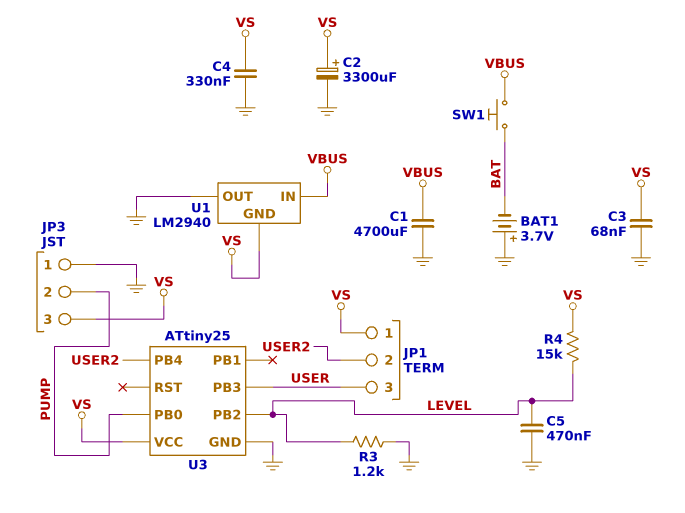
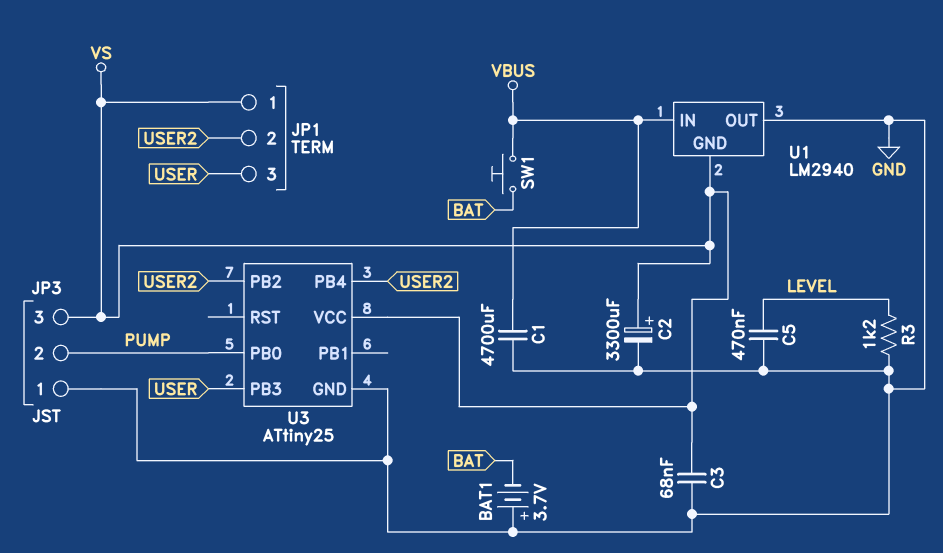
C4: 330nF (GND, VS) -> none
R4: 15k (LEVEL, VS) -> none
U3 pin PB2: LEVEL -> USER2

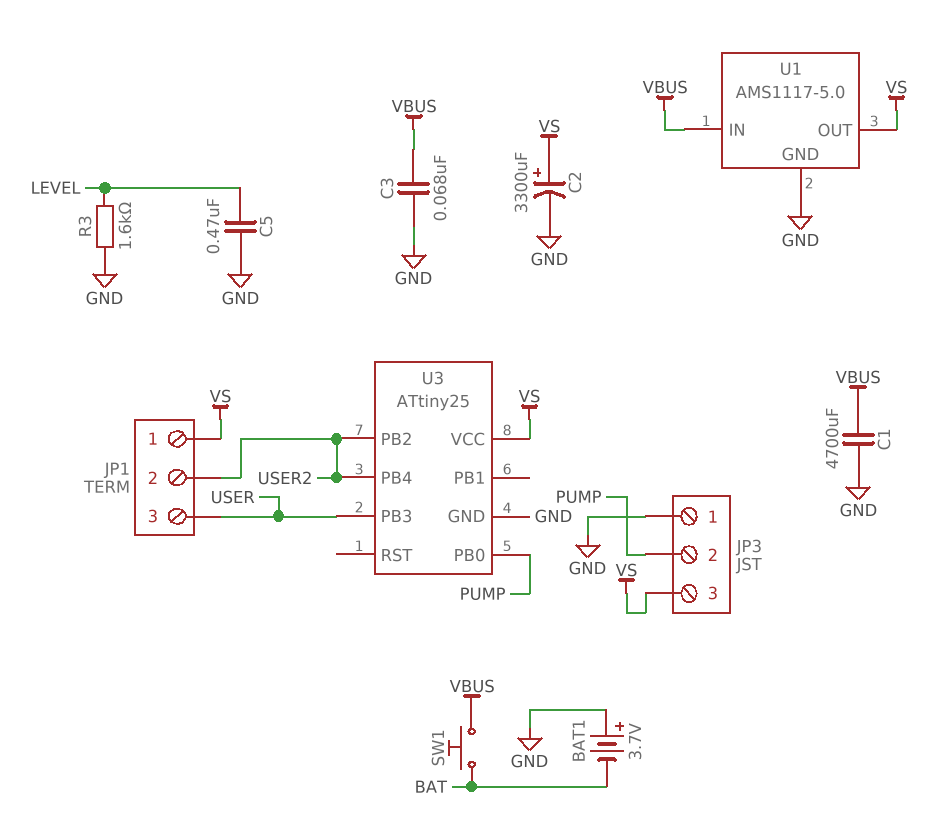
C3: 68nF (GND, VS) -> 68nF (GND, VBUS)
R3: 1.2k (GND, LEVEL) -> 1.6k (GND, LEVEL)
U1: LM2940 -> AMS1117-5.0
U1 pin GND: VS -> GND
U1 pin OUT: GND -> VS

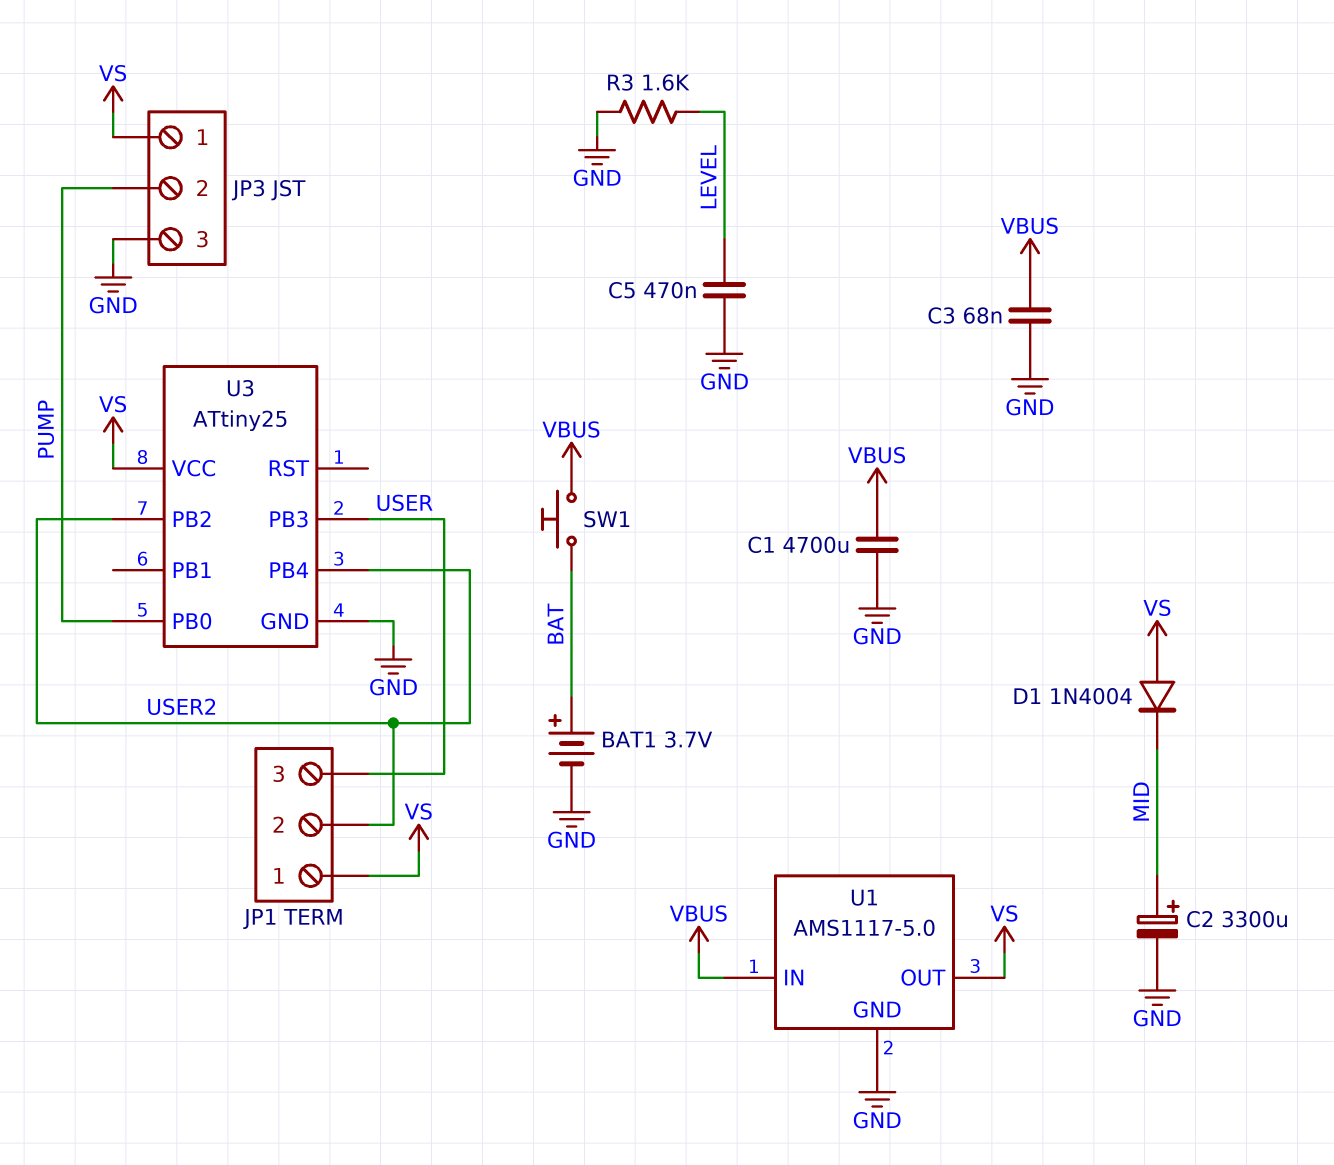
BAT1: 3.7V (plus GND, minus BAT) -> 3.7V (plus BAT, minus GND)
C2: 3300uF (plus VS, minus GND) -> 3300uF (plus MID, minus GND)
D1: none -> diode 1N4004 (A VS, K MID)
JP3 pin 1: GND -> VS
JP3 pin 3: VS -> GND

